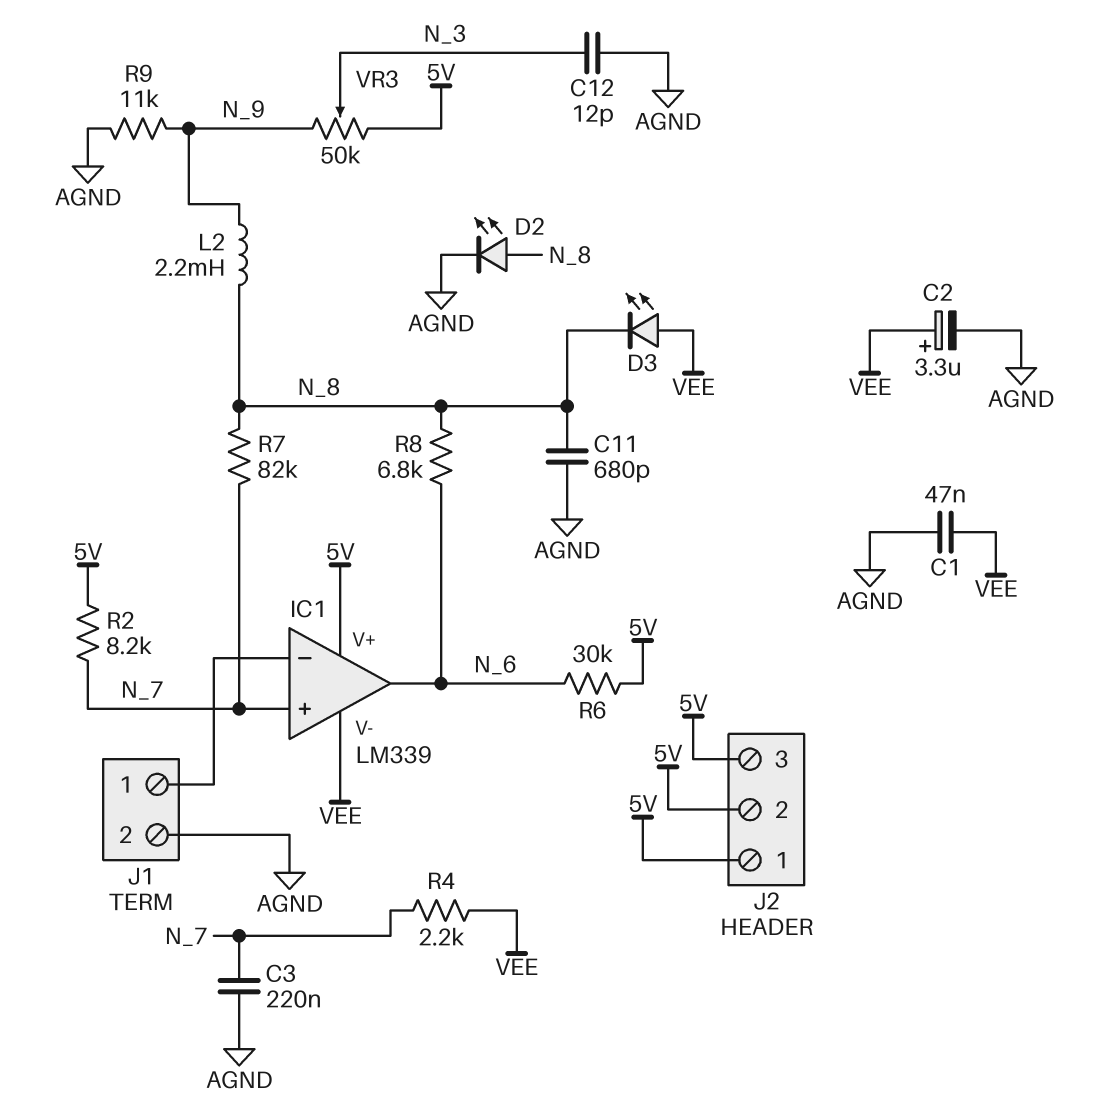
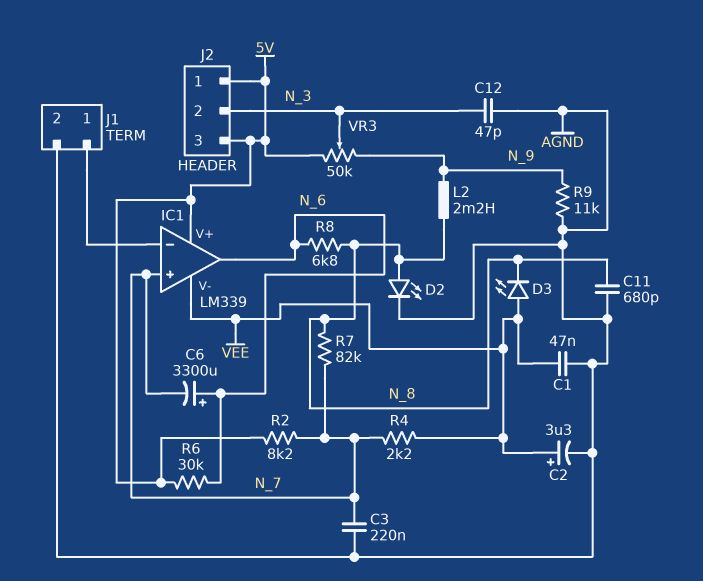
C6: none -> 3300uF (plus N_6, minus N_7)
C12: 12pF (AGND, N_3) -> 47pF (AGND, N_3)
J2 pin 2: 5V -> N_3

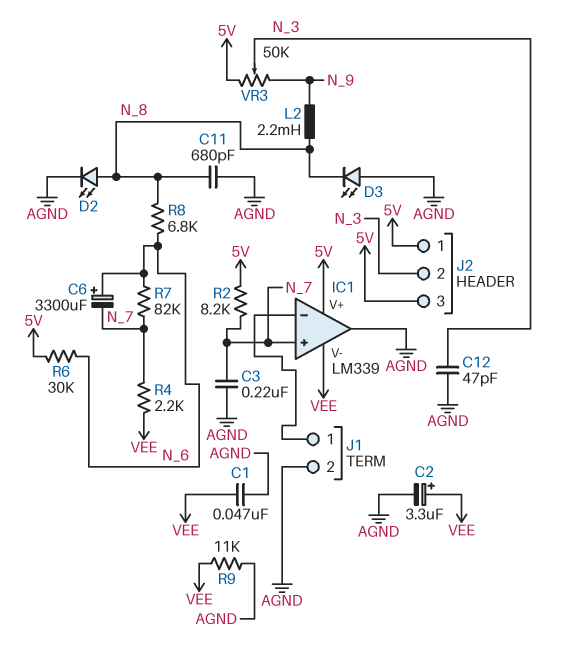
D3: LED (A VEE, K N_8) -> LED (A AGND, K N_8)
IC1 pin out: N_6 -> AGND
R7: 82k (N_7, N_8) -> 82k (N_6, N_7)
R9: 11k (AGND, N_9) -> 11k (AGND, VEE)

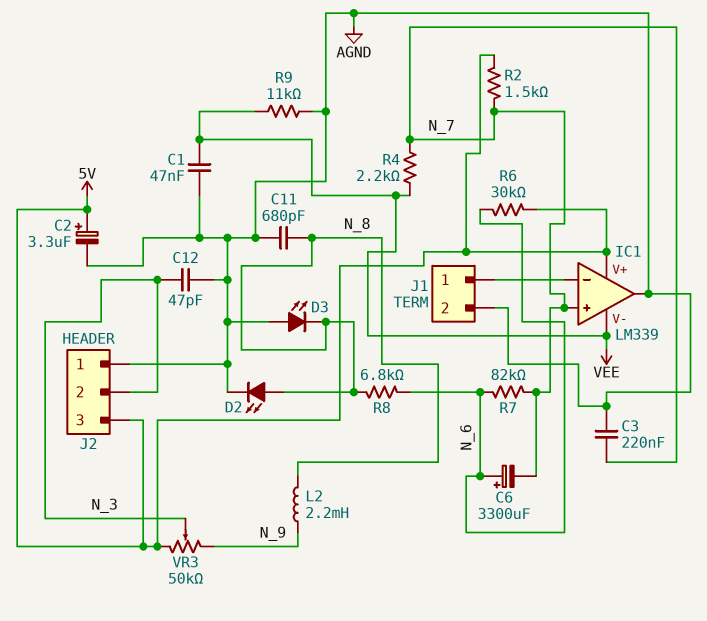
C2: 3.3uF (plus VEE, minus AGND) -> 3.3uF (plus 5V, minus AGND)
J2 pin 1: 5V -> AGND
R2: 8.2k (5V, N_7) -> 1.5k (5V, N_7)

